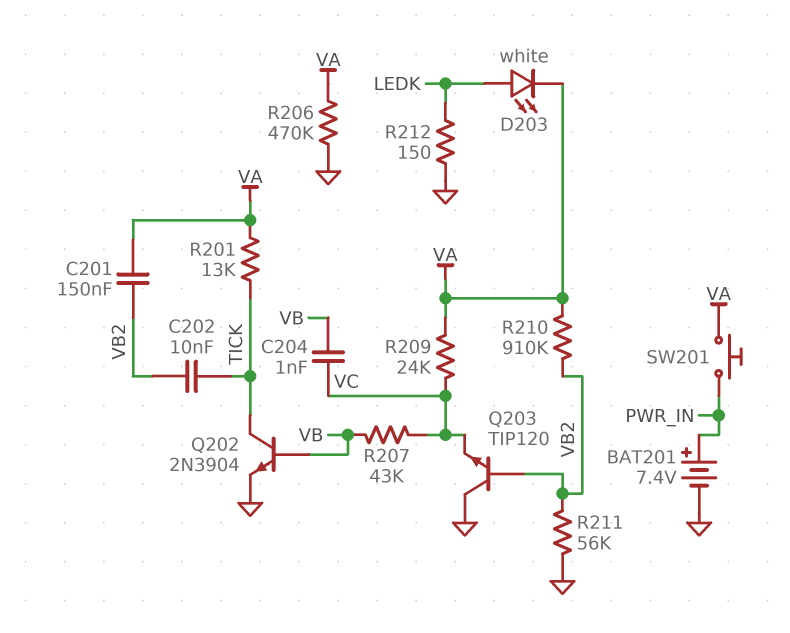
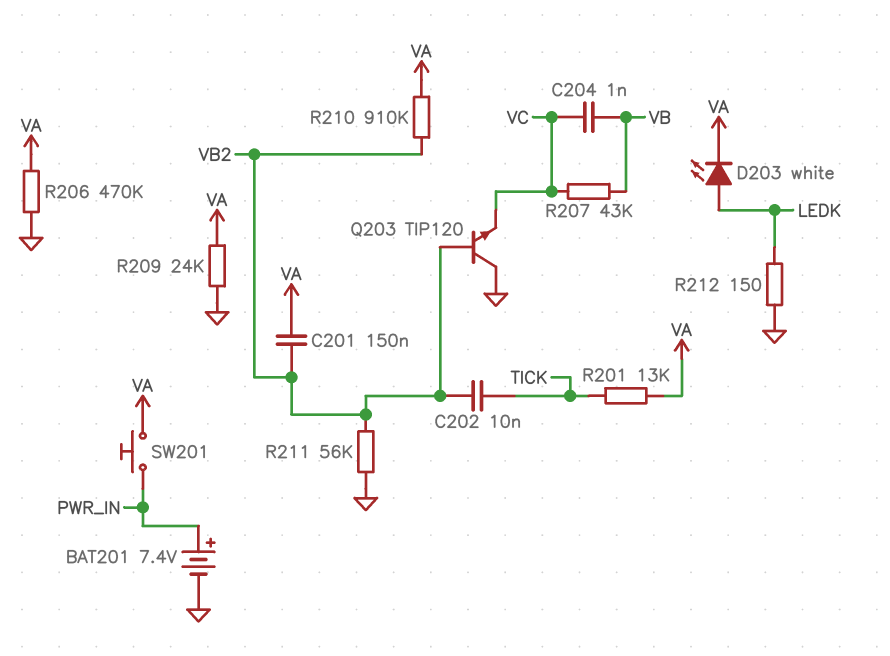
Q202: NPN 2N3904 (B VB, C TICK, E GND) -> none
R209: 24k (VA, VC) -> 24k (GND, VA)

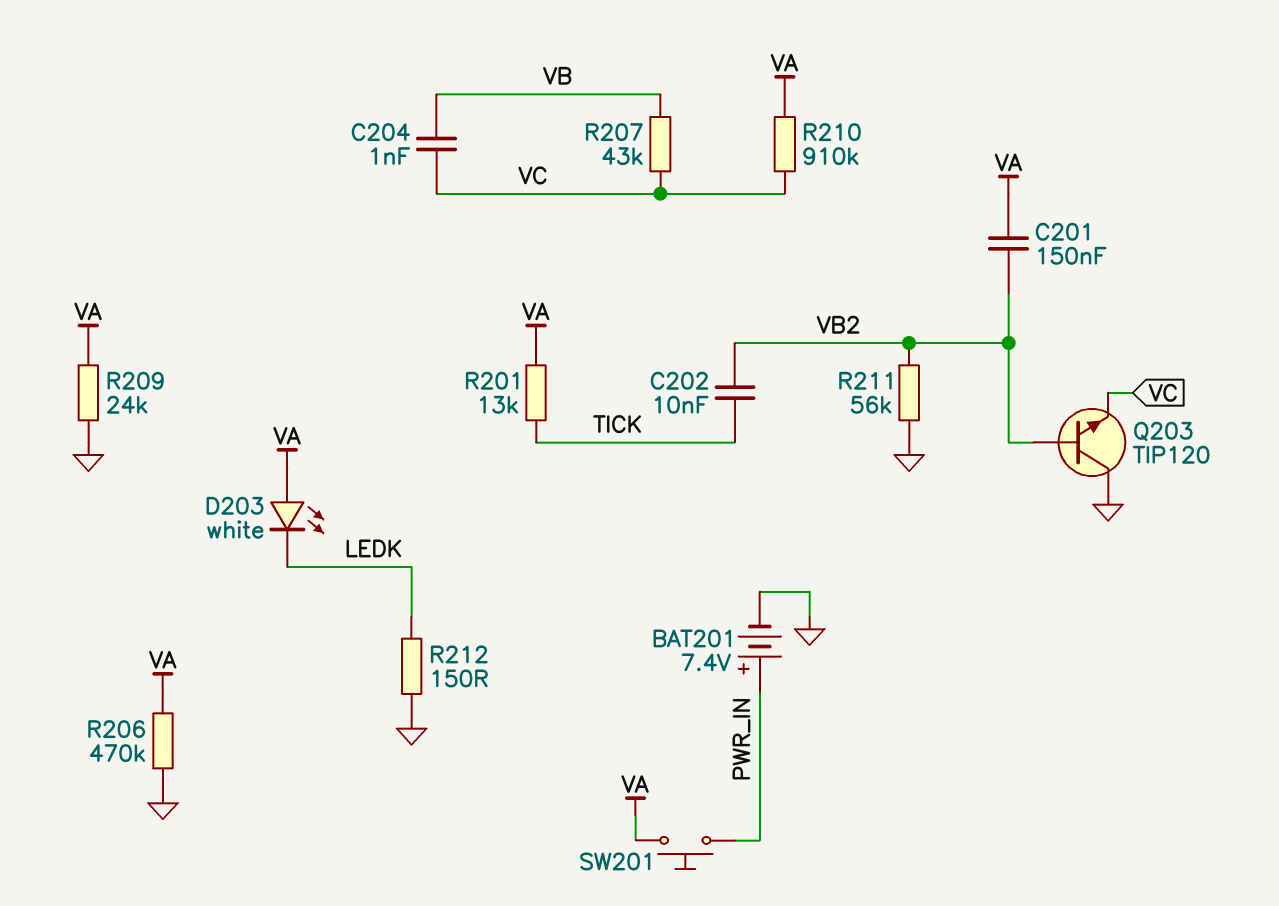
D203: LED white (A LEDK, K VA) -> LED white (A VA, K LEDK)
R210: 910k (VA, VB2) -> 910k (VA, VC)

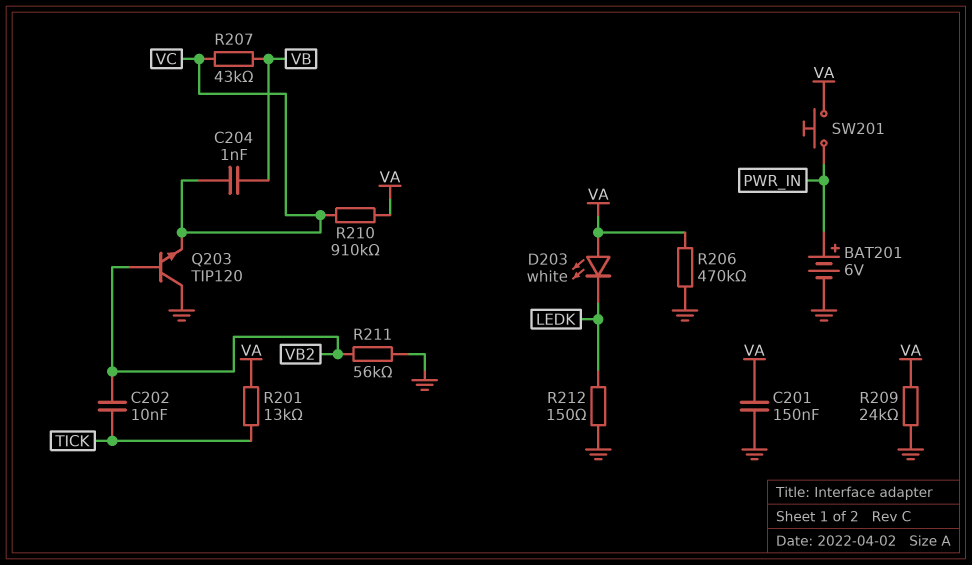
BAT201: 7.4V (plus PWR_IN, minus GND) -> 6V (plus PWR_IN, minus GND)
C201: 150nF (VA, VB2) -> 150nF (GND, VA)

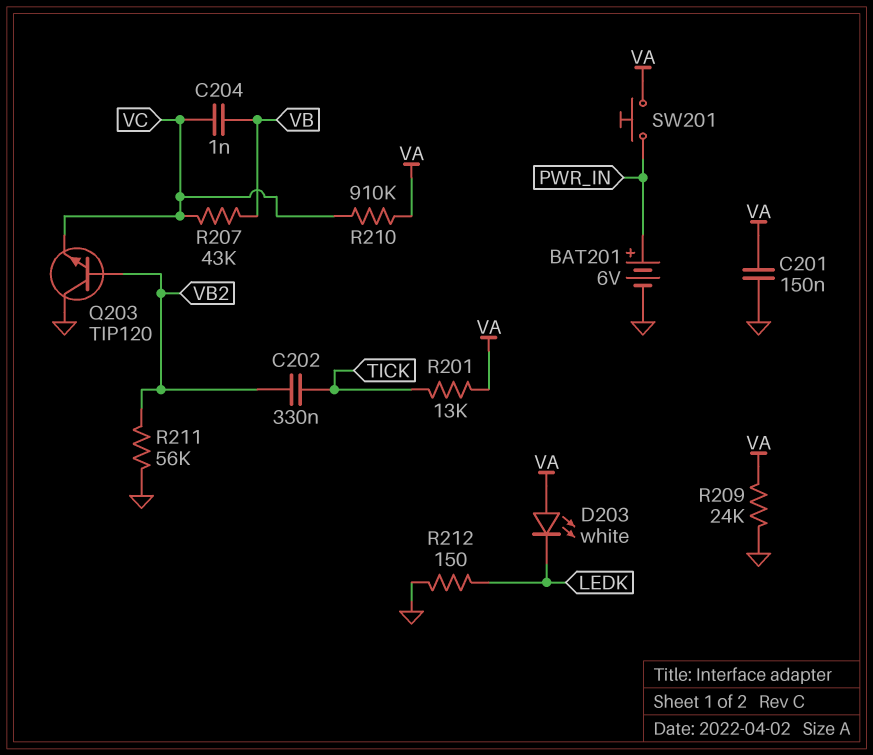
C202: 10nF (TICK, VB2) -> 330nF (TICK, VB2)
R206: 470k (GND, VA) -> none

